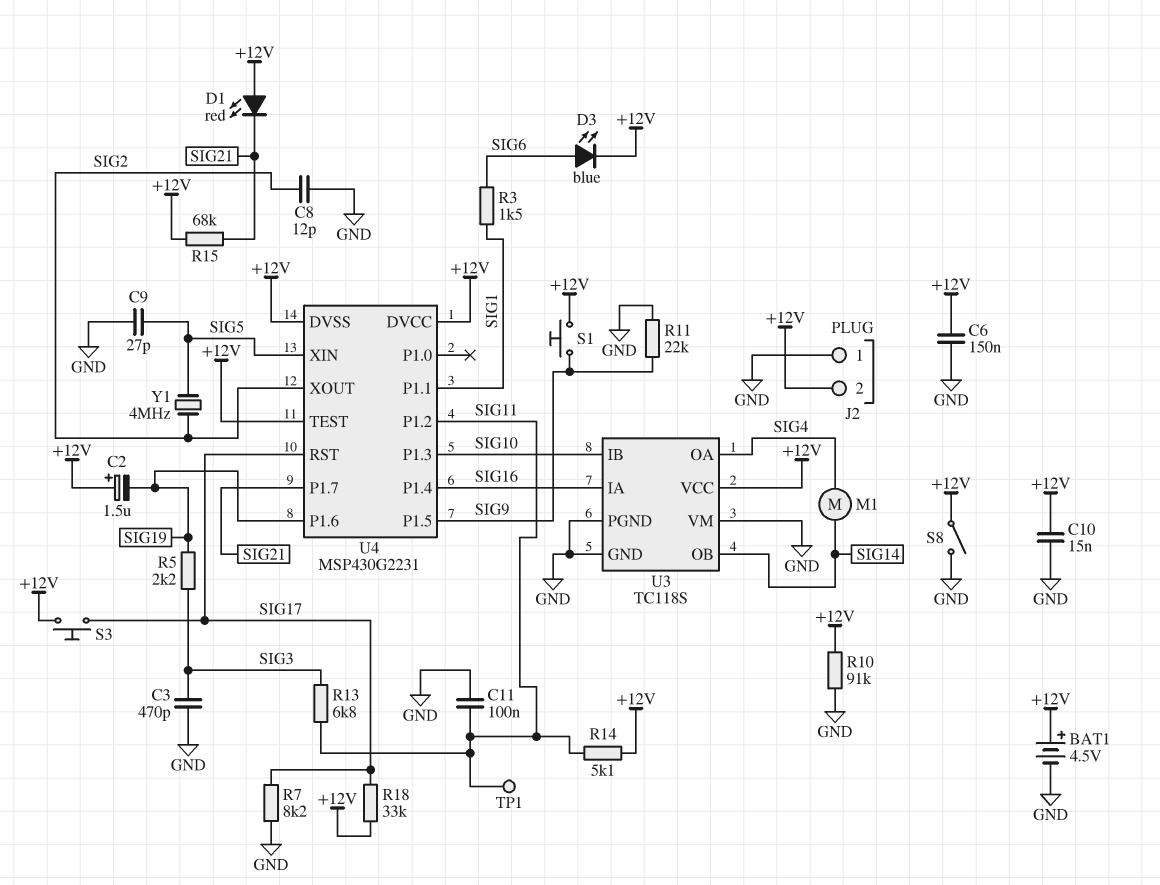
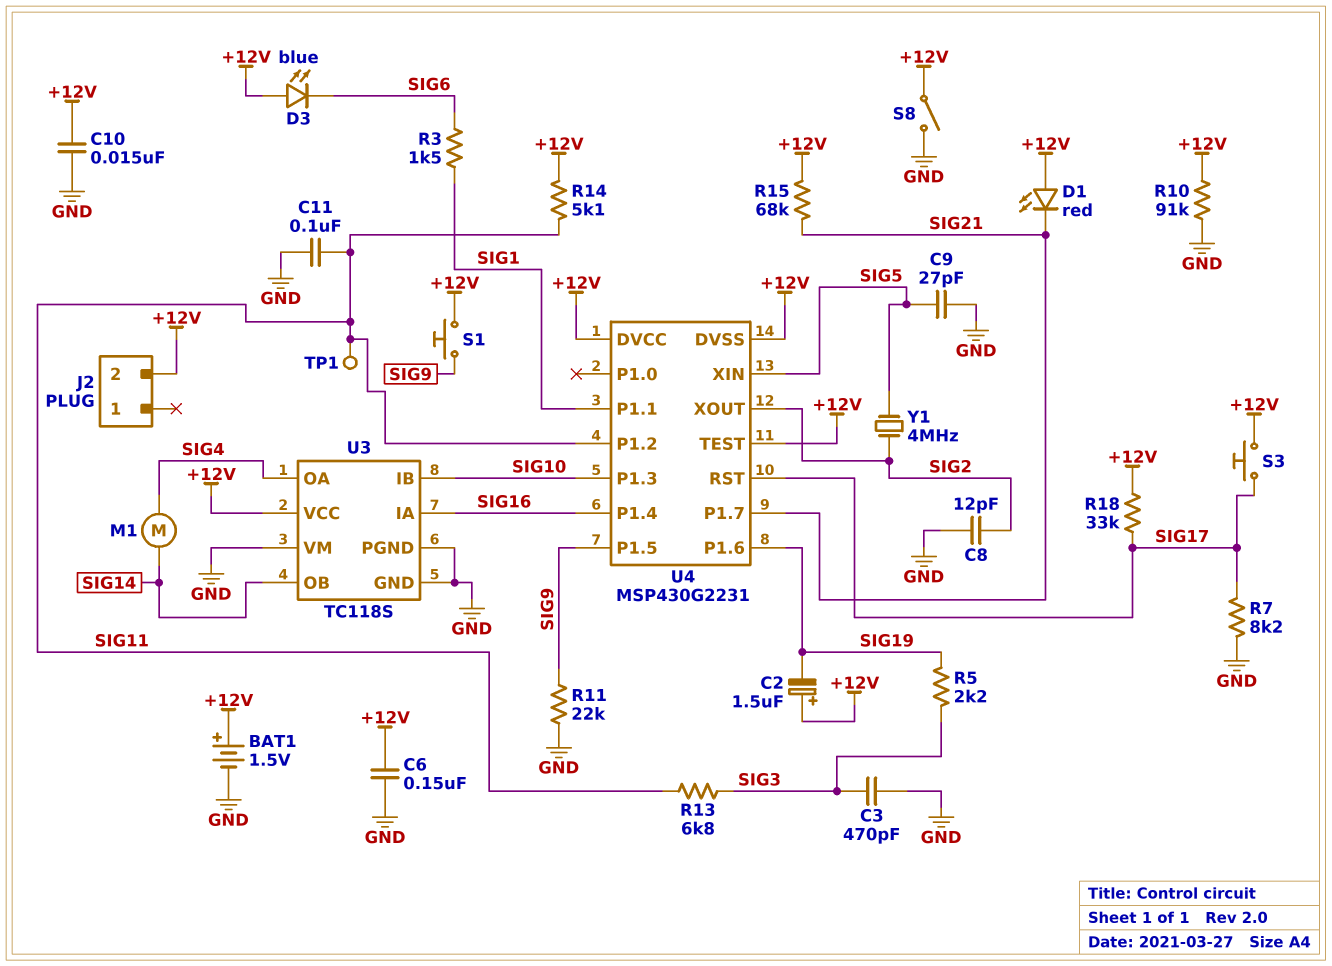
BAT1: 4.5V (plus +12V, minus GND) -> 1.5V (plus +12V, minus GND)
D3: LED blue (A SIG6, K +12V) -> LED blue (A +12V, K SIG6)
J2 pin 1: GND -> none

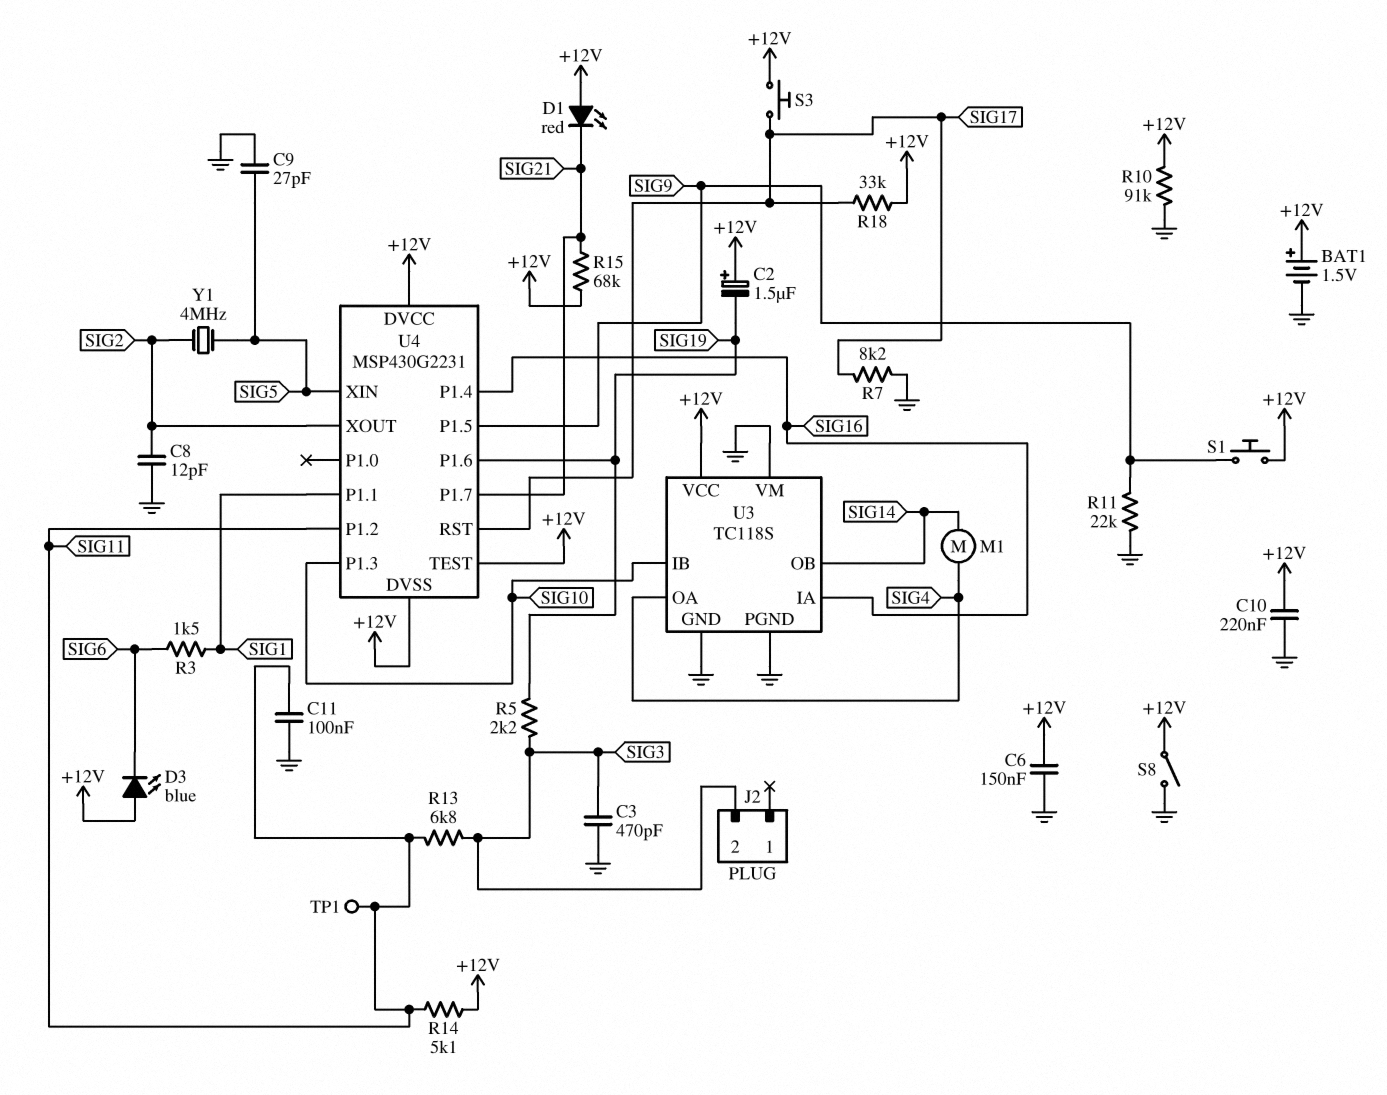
C10: 15nF (+12V, GND) -> 220nF (+12V, GND)
J2 pin 2: +12V -> SIG3

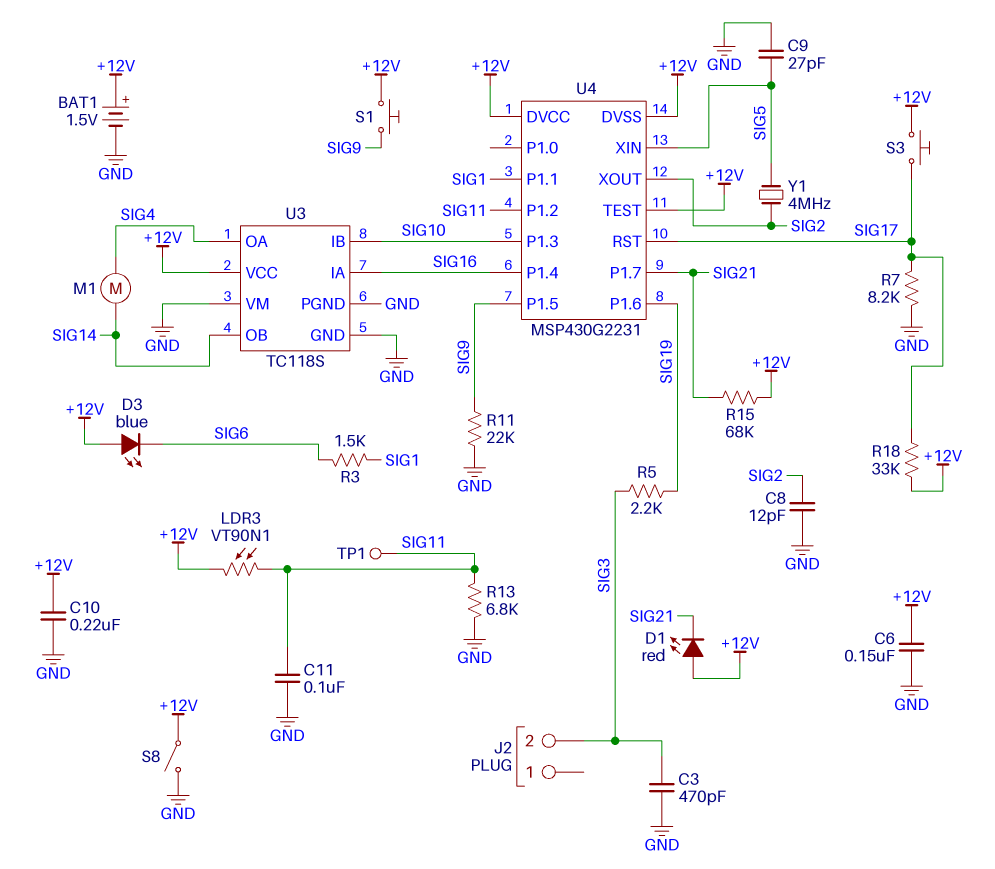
C2: 1.5uF (plus +12V, minus SIG19) -> none
LDR3: none -> VT90N1 (+12V, SIG11)
R10: 91k (+12V, GND) -> none
R13: 6.8k (SIG3, SIG11) -> 6.8k (GND, SIG11)
R14: 5.1k (+12V, SIG11) -> none

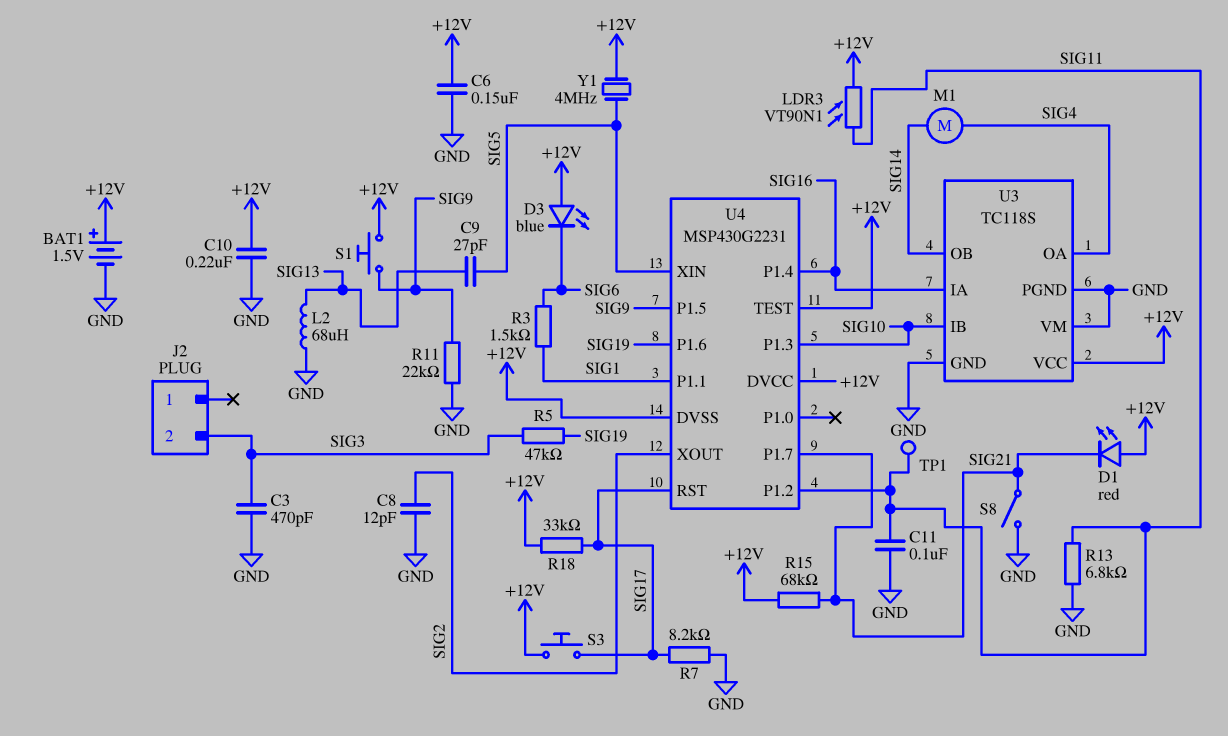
C9: 27pF (GND, SIG5) -> 27pF (SIG5, SIG13)
L2: none -> 68uH (GND, SIG13)
R5: 2.2k (SIG3, SIG19) -> 47k (SIG3, SIG19)
S8: switch (+12V, GND) -> switch (GND, SIG21)
Y1: 4MHz (SIG2, SIG5) -> 4MHz (+12V, SIG5)

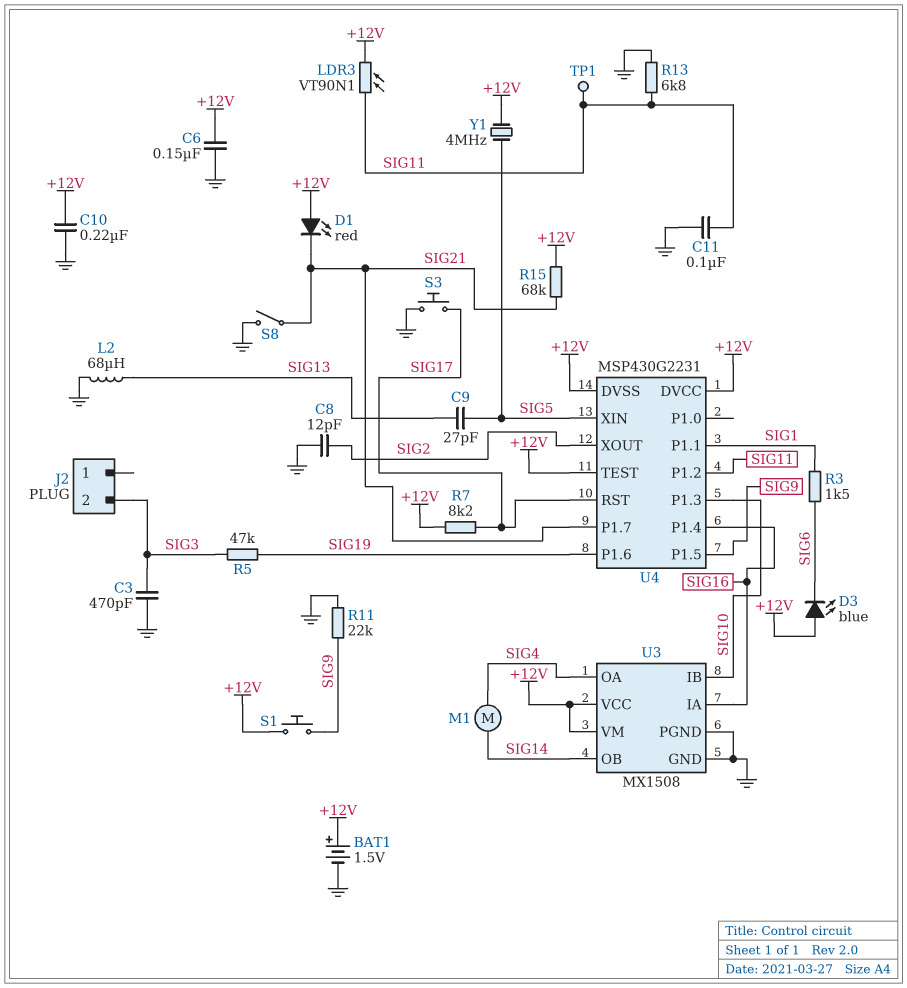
R7: 8.2k (GND, SIG17) -> 8.2k (+12V, SIG17)
R18: 33k (+12V, SIG17) -> none
S3: button (+12V, SIG17) -> button (GND, SIG17)
U3: TC118S -> MX1508
U3 pin VM: GND -> +12V

